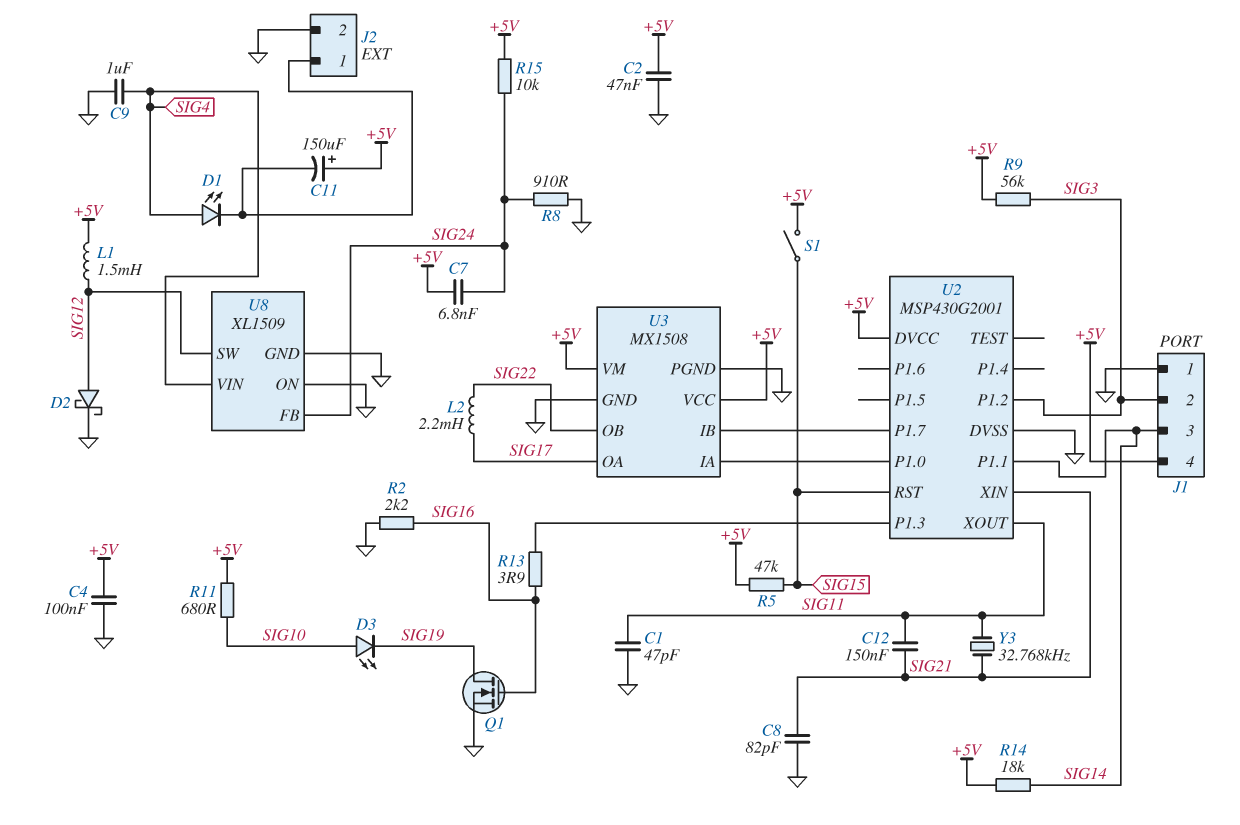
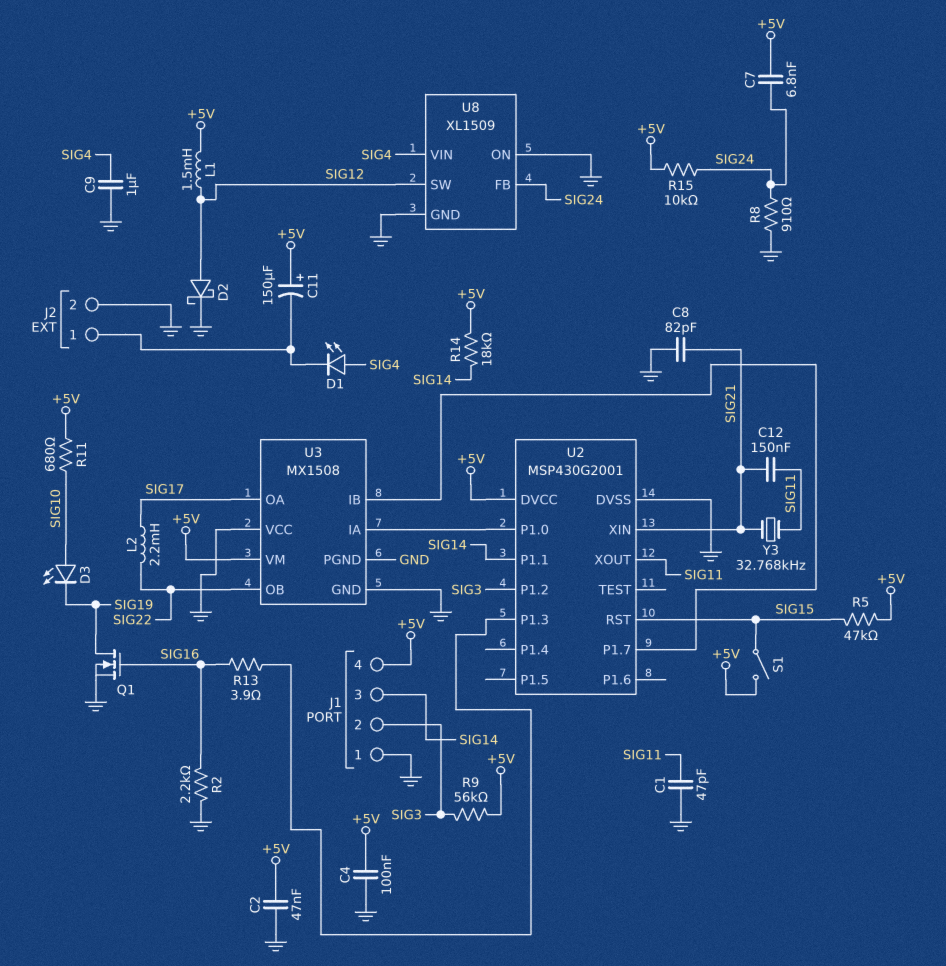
U3 pin VCC: +5V -> GND

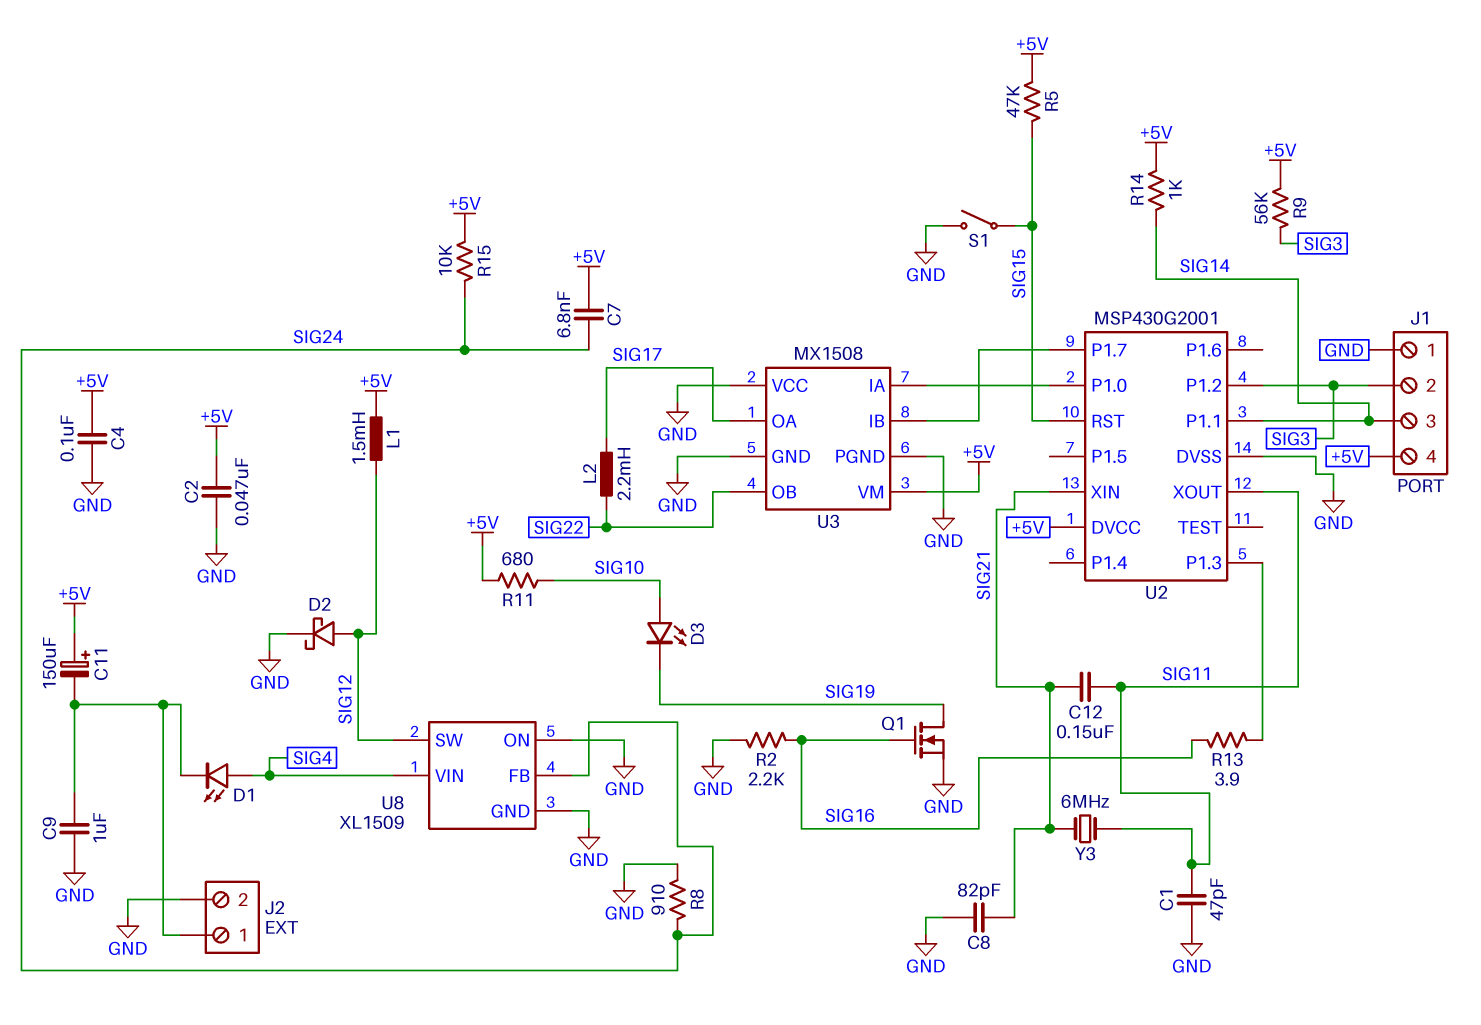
C9: 1uF (GND, SIG4) -> 1uF (GND, J2/1)
R14: 18k (+5V, SIG14) -> 1k (+5V, SIG14)
S1: switch (+5V, SIG15) -> switch (GND, SIG15)
Y3: 32.768kHz (SIG11, SIG21) -> 6MHz (SIG11, SIG21)

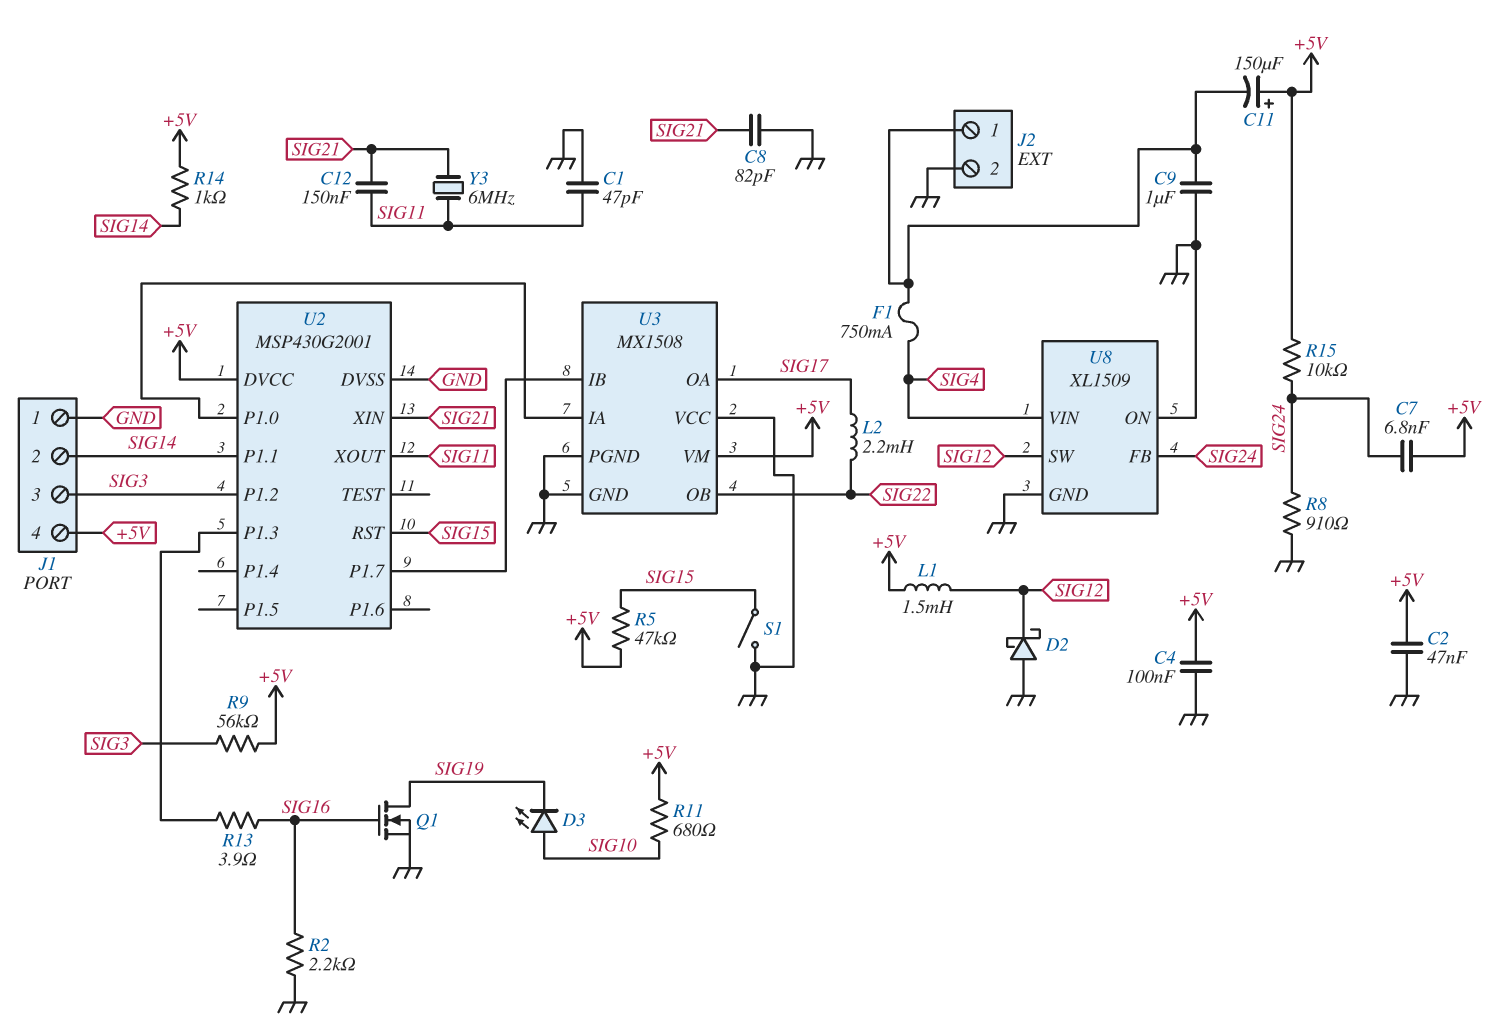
D1: LED (A SIG4, K J2/1) -> none
D2: schottky (A SIG12, K GND) -> schottky (A GND, K SIG12)
F1: none -> 750mA (J2/1, SIG4)
J1 pin 2: SIG3 -> SIG14
J1 pin 3: SIG14 -> SIG3

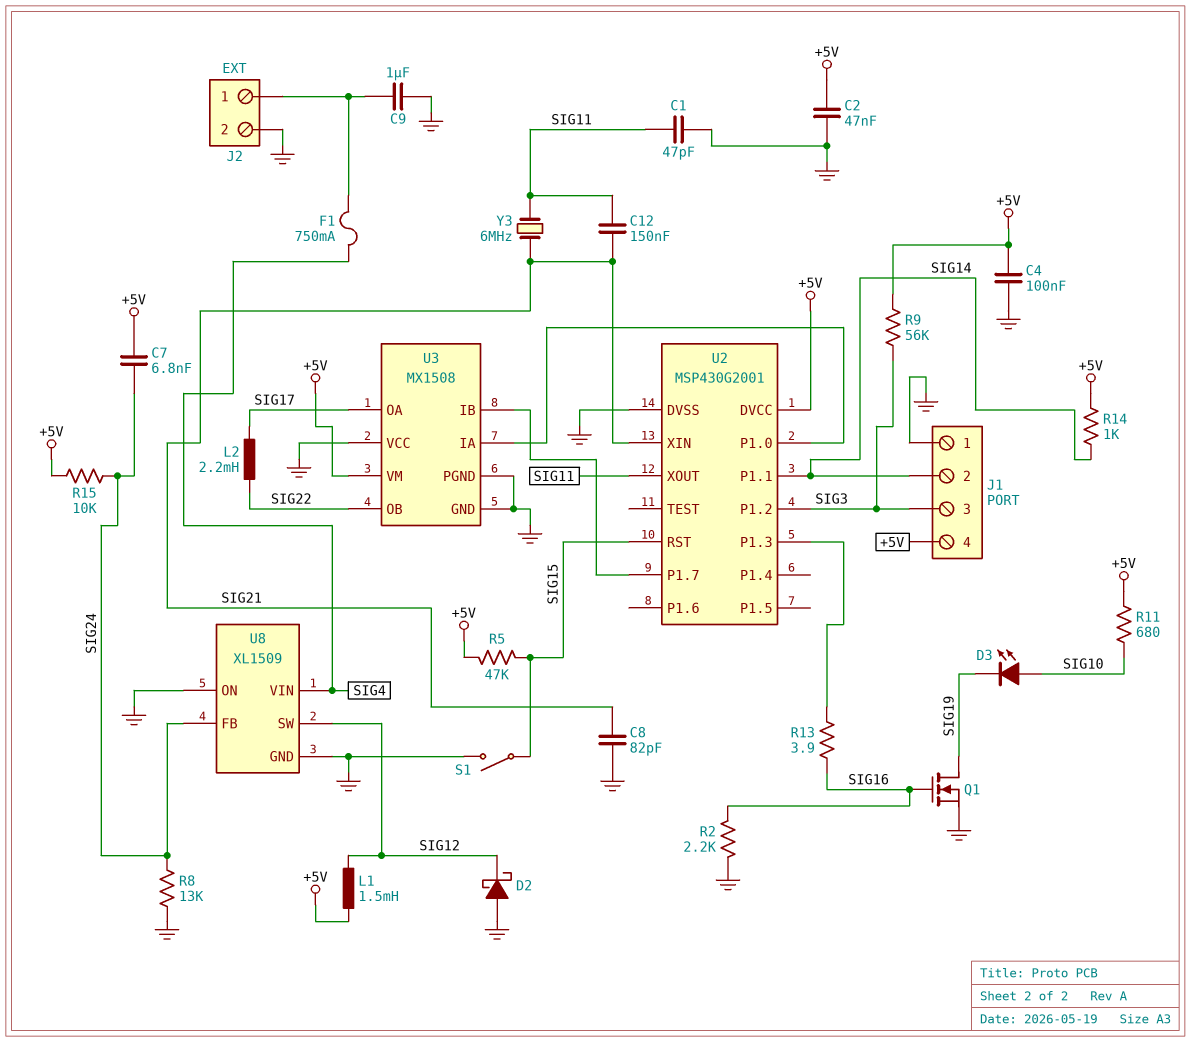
C11: 150uF (plus +5V, minus J2/1) -> none
R8: 910 (GND, SIG24) -> 13k (GND, SIG24)

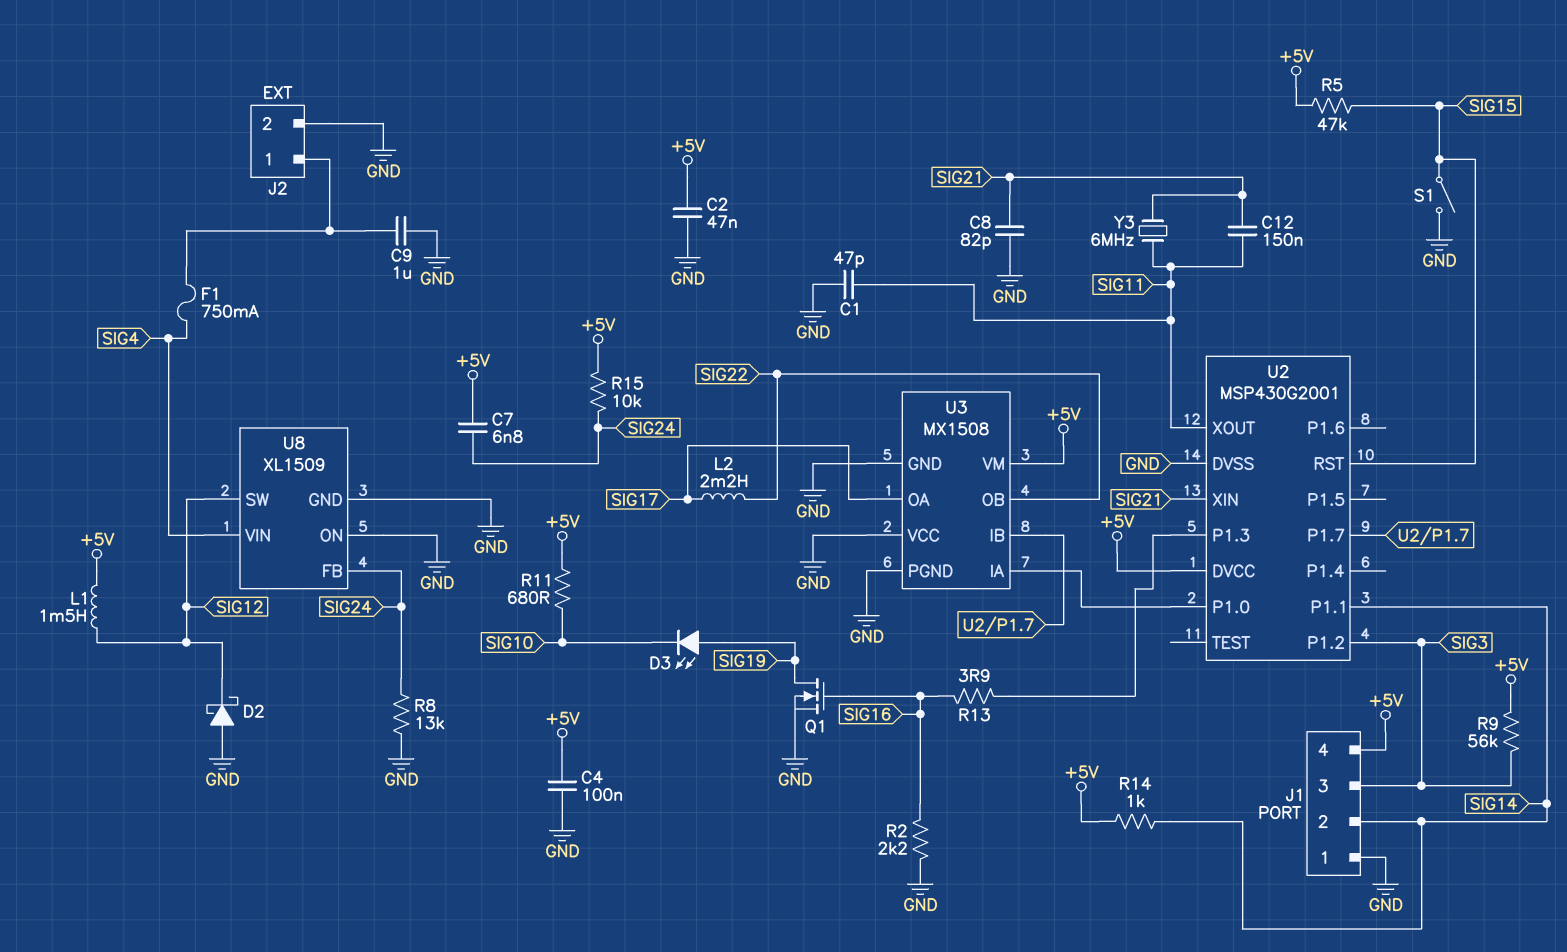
D3: LED (A SIG10, K SIG19) -> LED (A SIG19, K SIG10)

